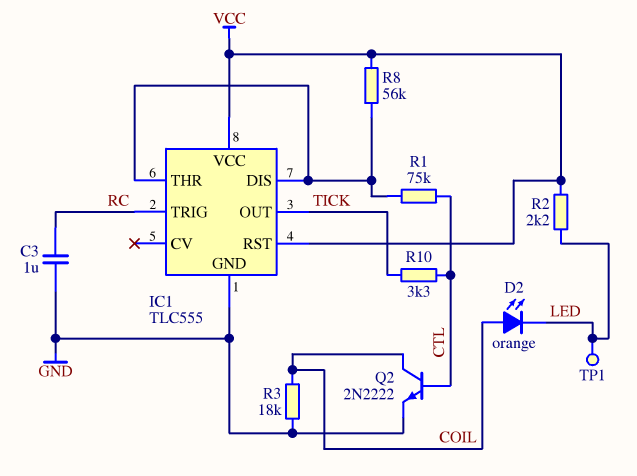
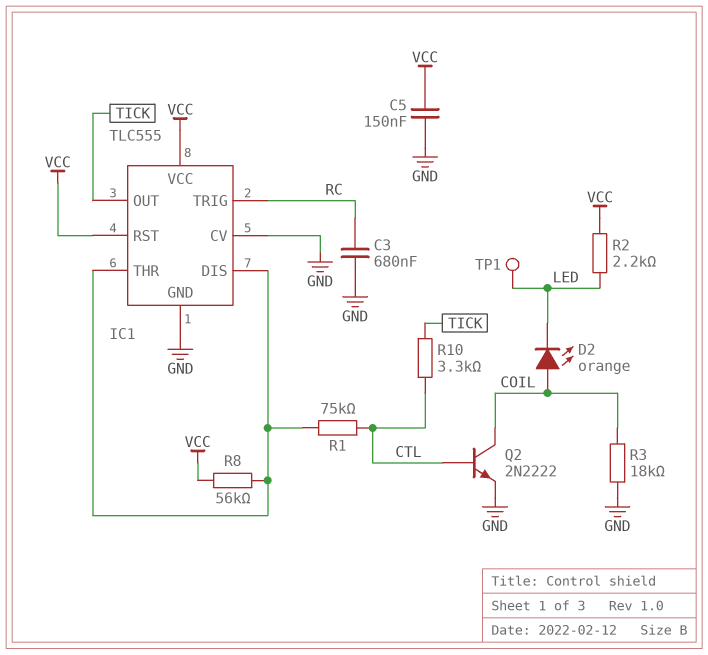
C3: 1uF (GND, RC) -> 680nF (GND, RC)
C5: none -> 150nF (GND, VCC)
IC1 pin CV: none -> GND

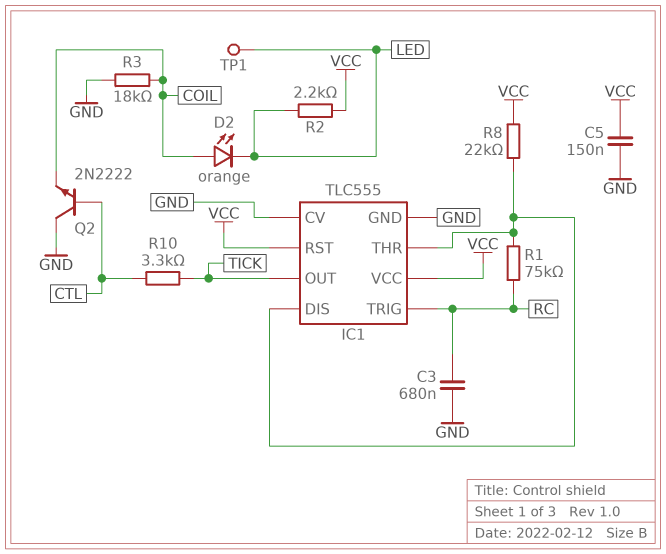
Q2: NPN 2N2222 (B CTL, C COIL, E GND) -> NPN 2N2222 (B CTL, C GND, E COIL)
R1: 75k (CTL, IC1/DIS) -> 75k (IC1/DIS, RC)
R8: 56k (IC1/DIS, VCC) -> 22k (IC1/DIS, VCC)

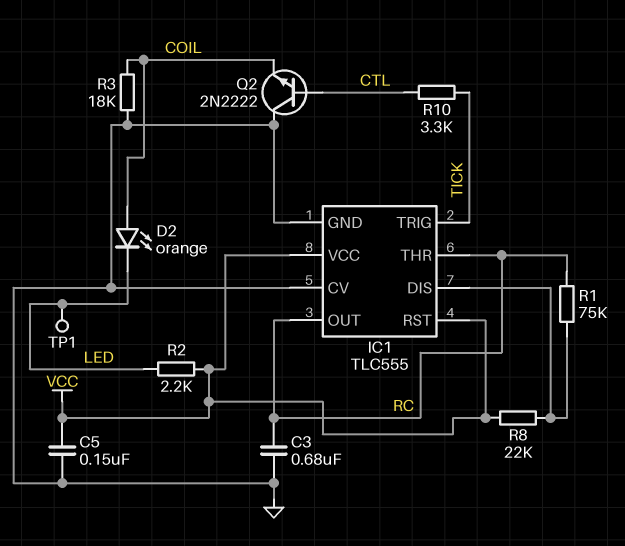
IC1 pin OUT: TICK -> RC
IC1 pin THR: IC1/DIS -> RC
IC1 pin TRIG: RC -> TICK

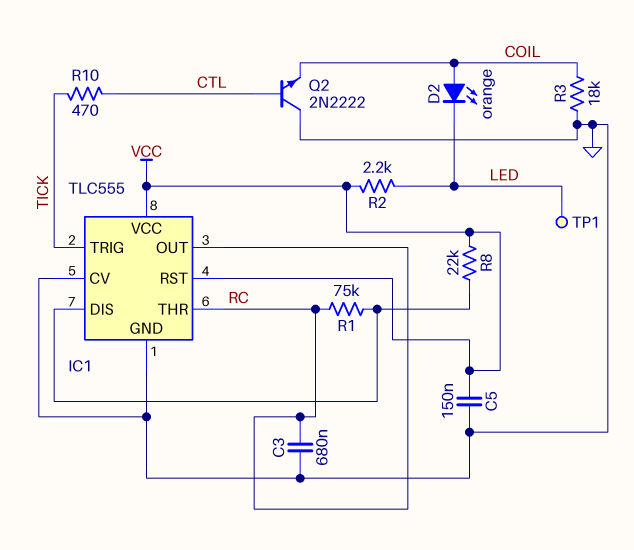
R10: 3.3k (CTL, TICK) -> 470 (CTL, TICK)

